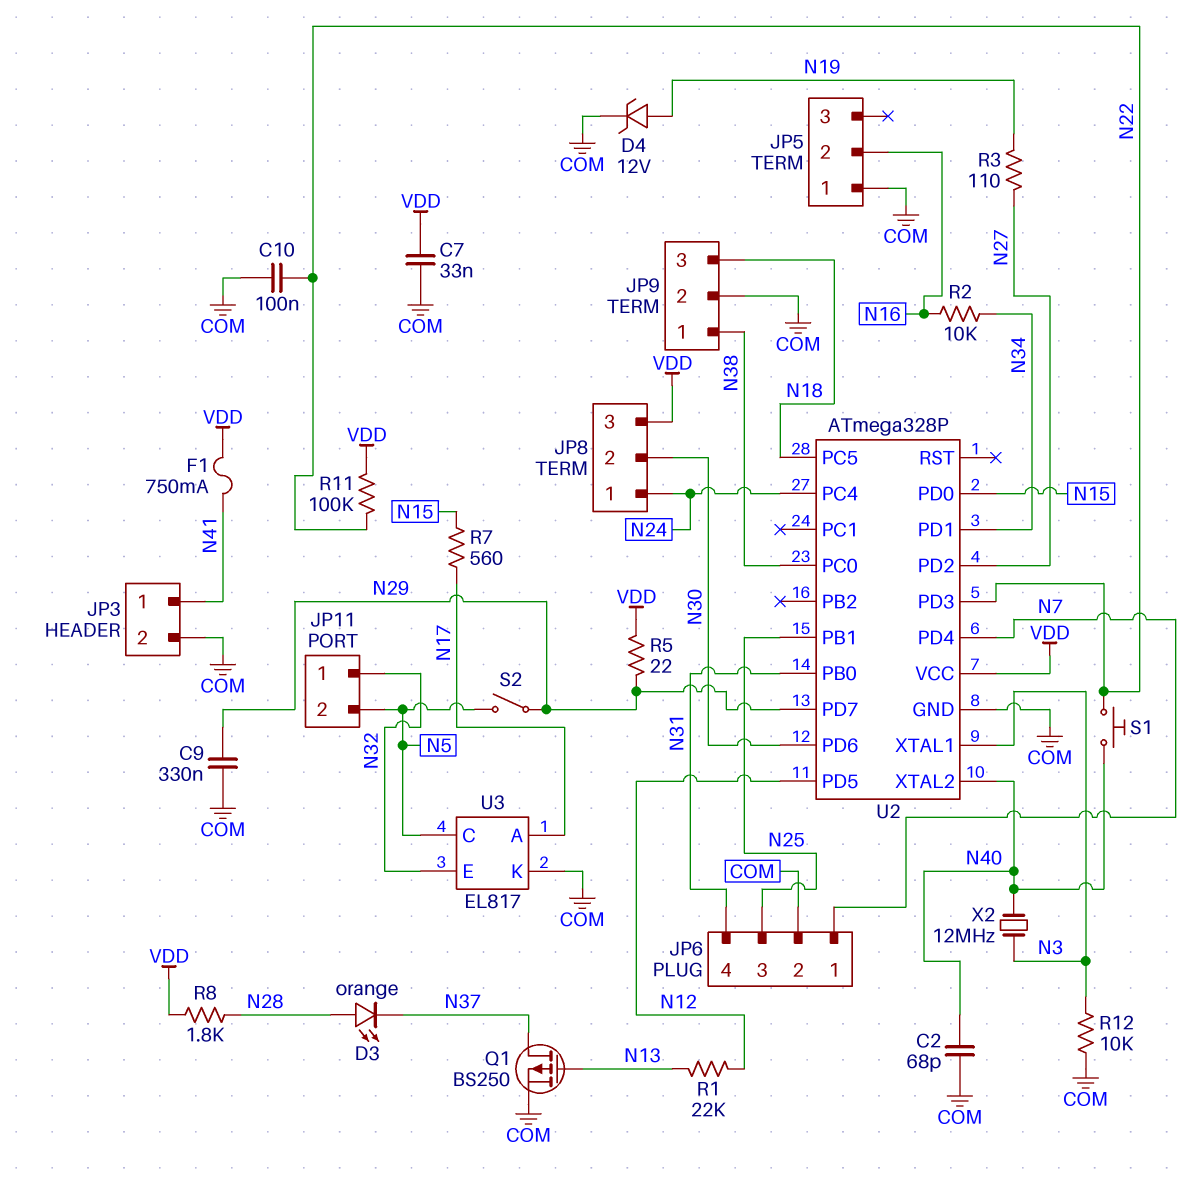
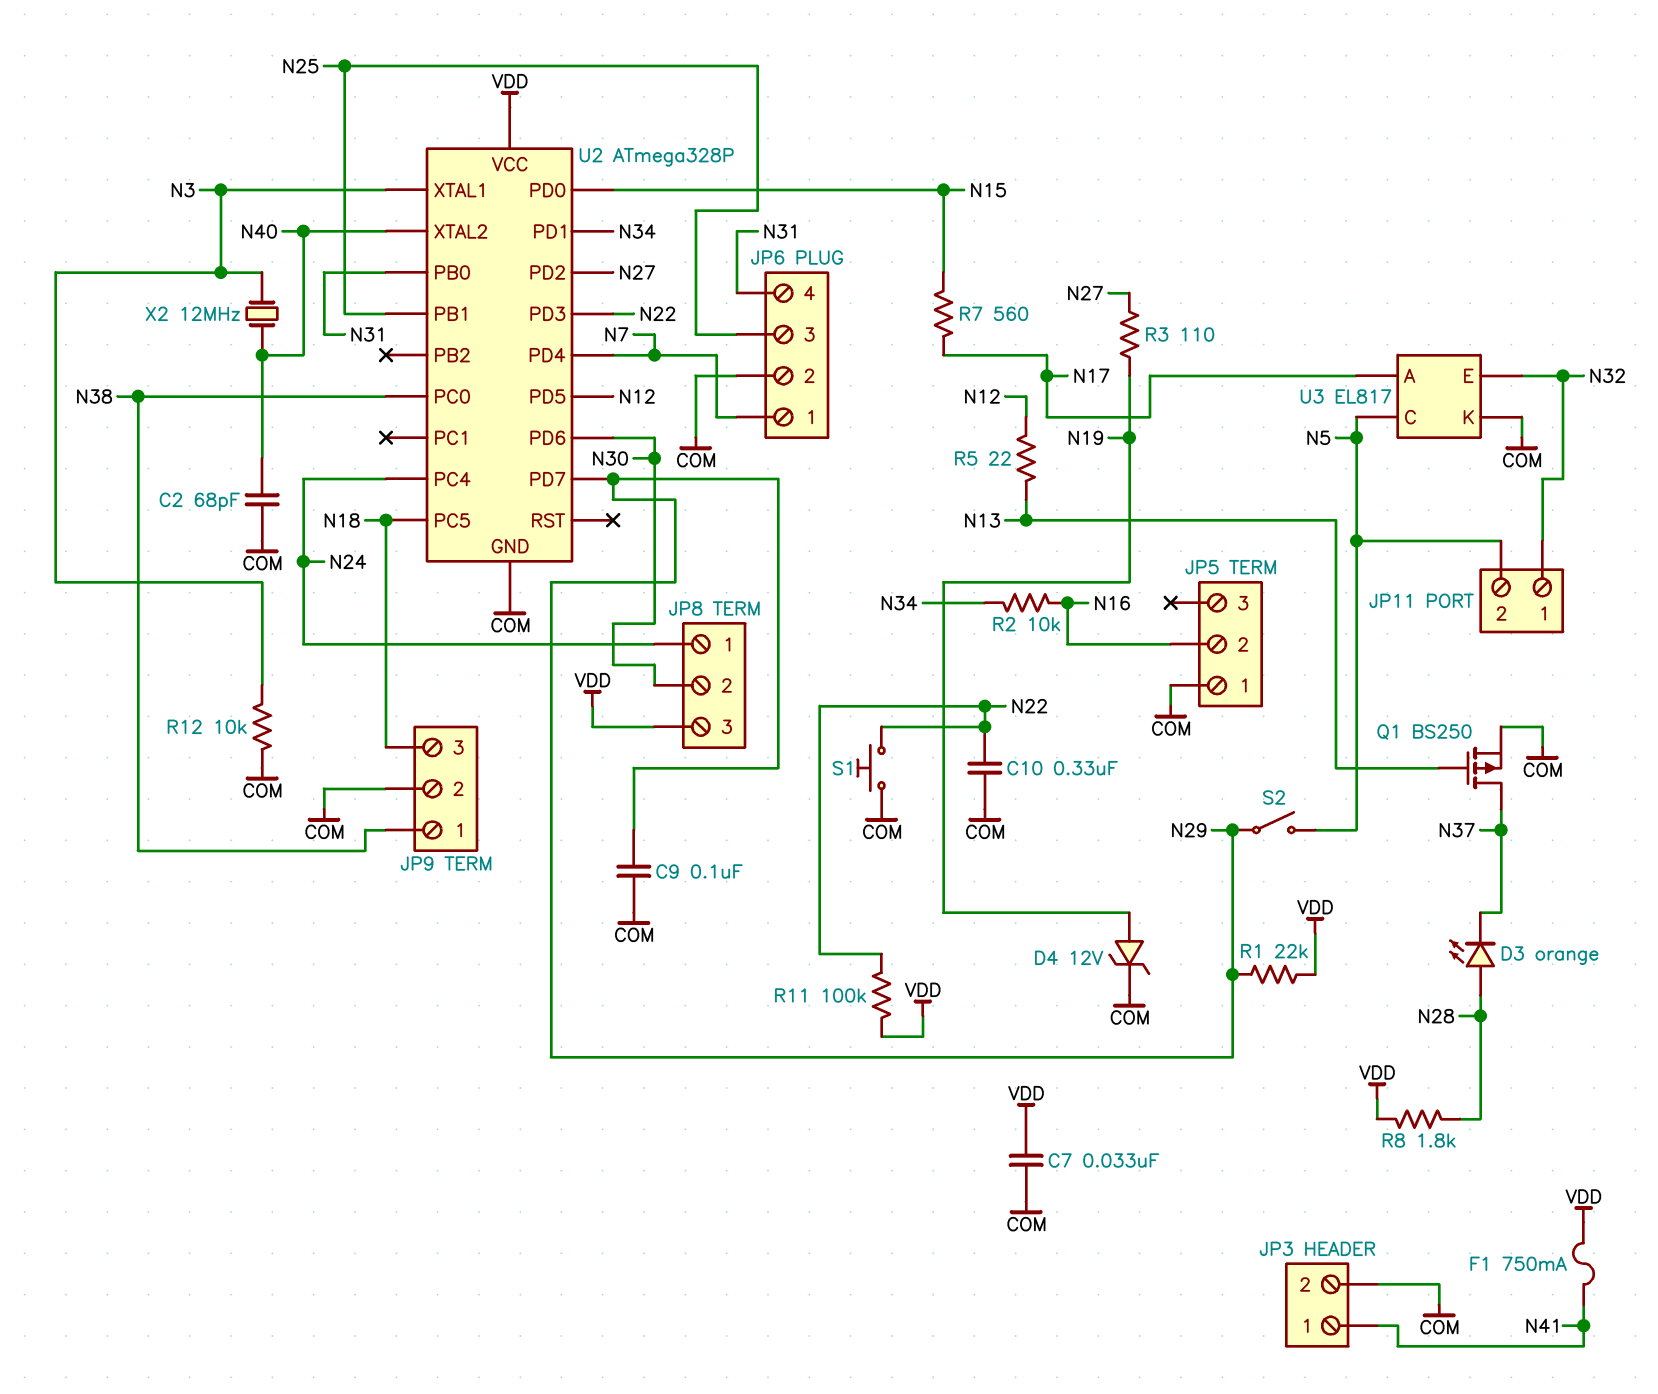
C9: 330nF (COM, N29) -> 100nF (COM, N29)
C10: 100nF (COM, N22) -> 330nF (COM, N22)
R1: 22k (N12, N13) -> 22k (N29, VDD)
R5: 22 (N29, VDD) -> 22 (N12, N13)
S1: button (N22, N40) -> button (COM, N22)

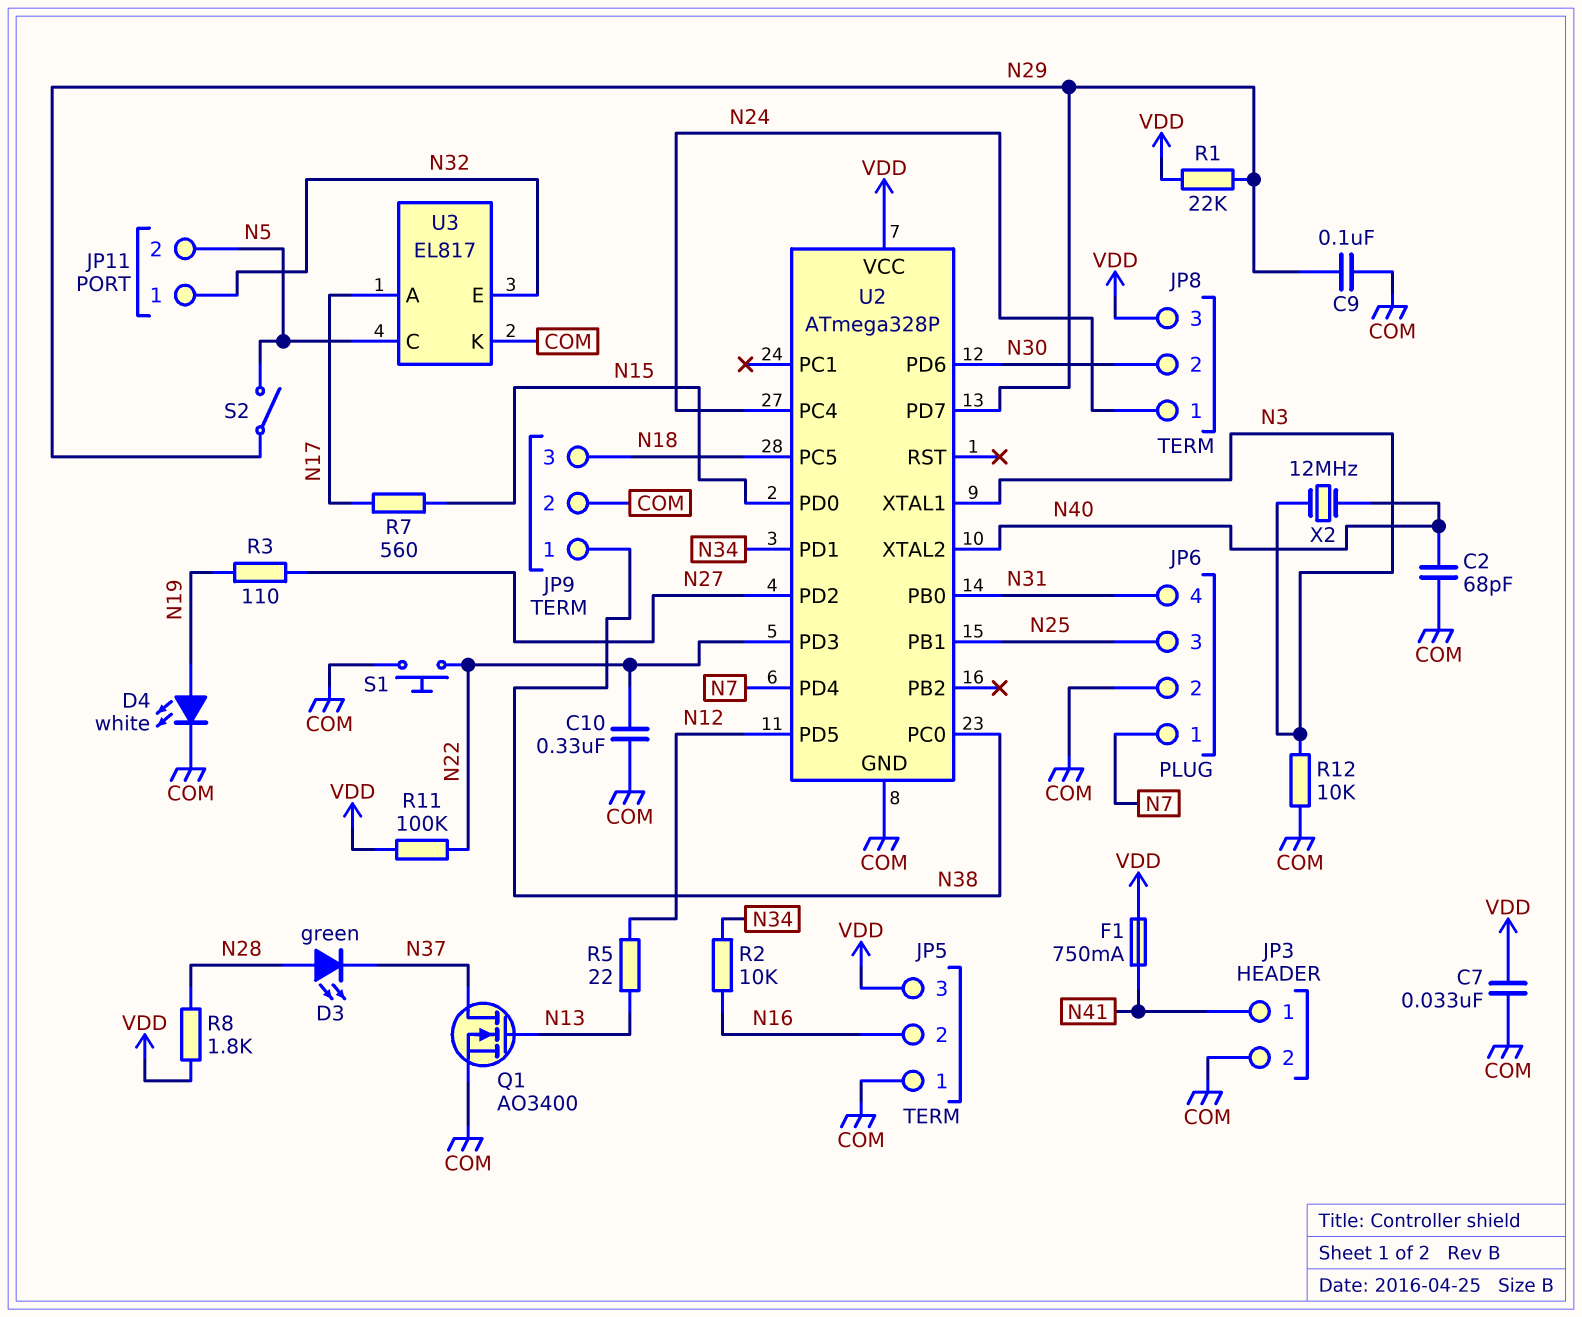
D3: LED orange (A N28, K N37) -> LED green (A N28, K N37)
D4: zener 12V (A N19, K COM) -> LED white (A N19, K COM)
JP5 pin 3: none -> VDD
Q1: PMOS BS250 (G N13, D N37, S COM) -> NMOS AO3400 (G N13, D N37, S COM)

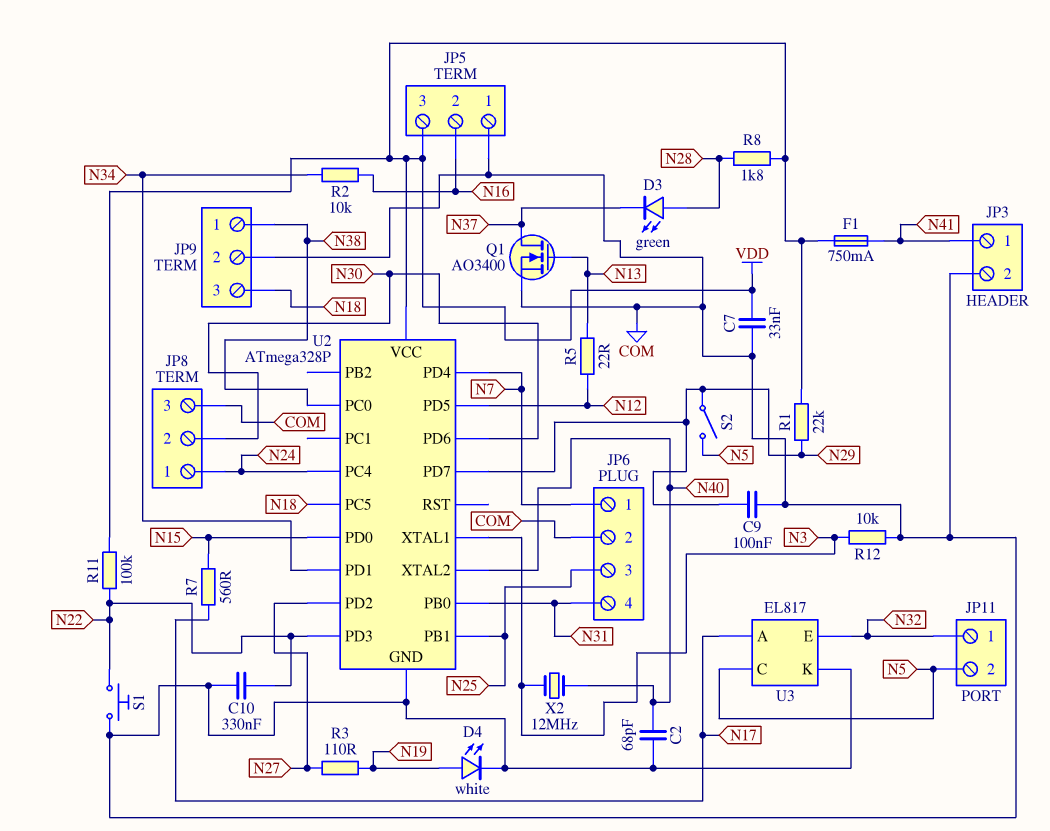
JP8 pin 3: VDD -> COM

